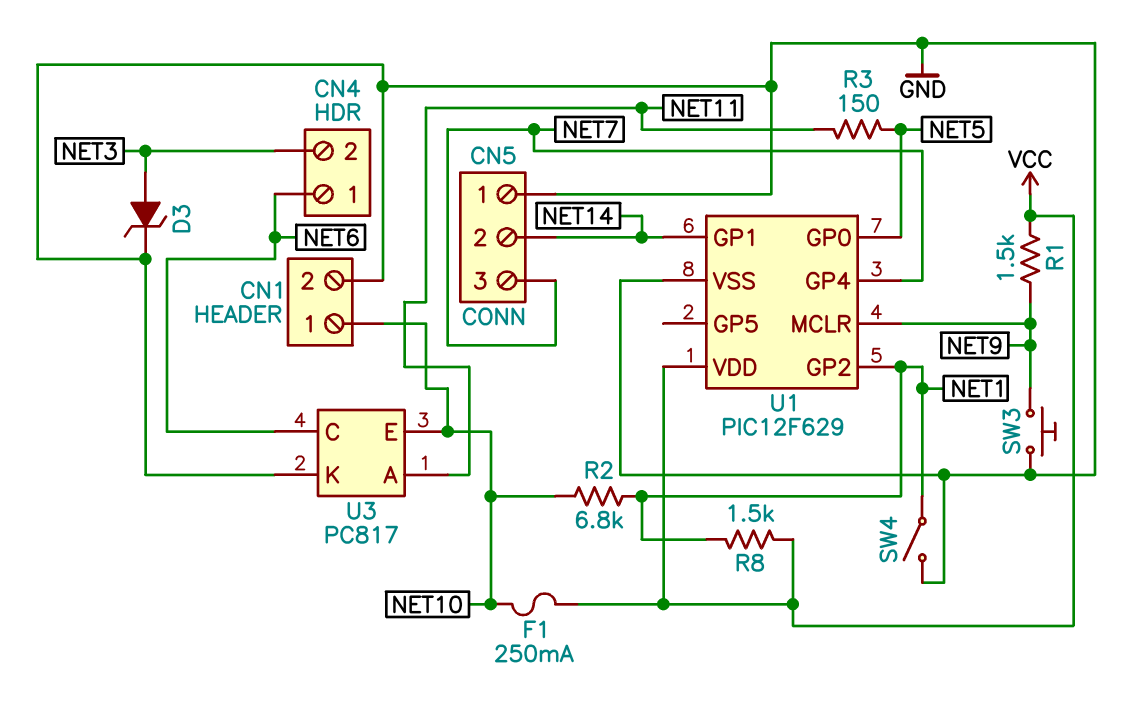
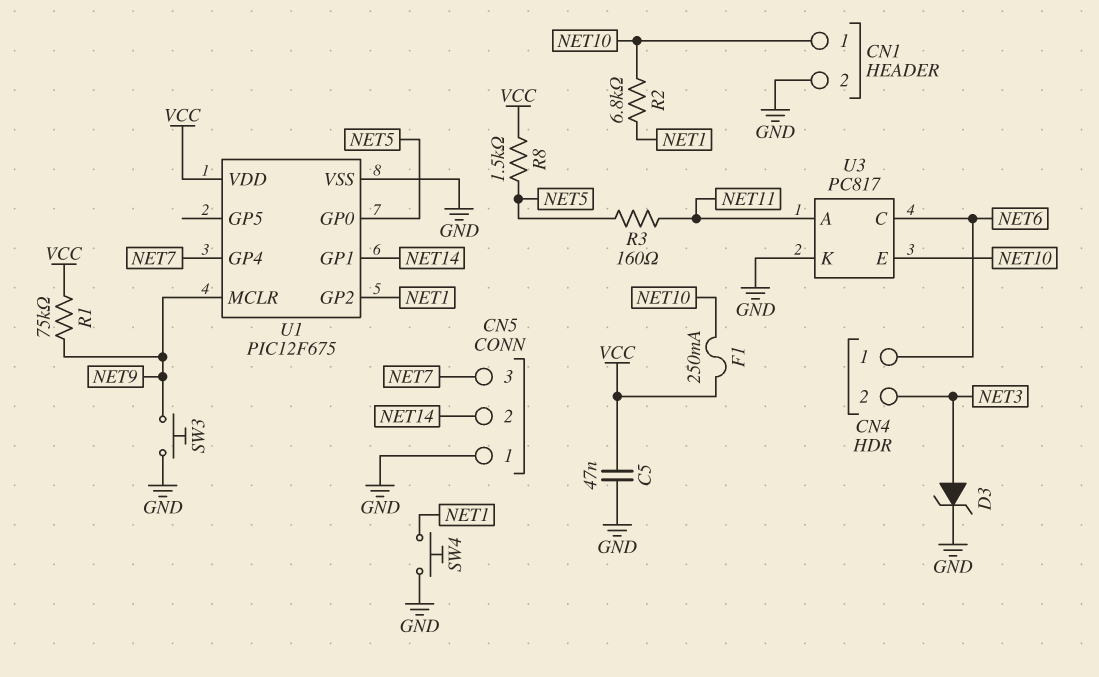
C5: none -> 47nF (GND, VCC)
R1: 1.5k (NET9, VCC) -> 75k (NET9, VCC)
R3: 150 (NET5, NET11) -> 160 (NET5, NET11)
R8: 1.5k (NET1, VCC) -> 1.5k (NET5, VCC)
SW4: switch (GND, NET1) -> button (GND, NET1)
U1: PIC12F629 -> PIC12F675

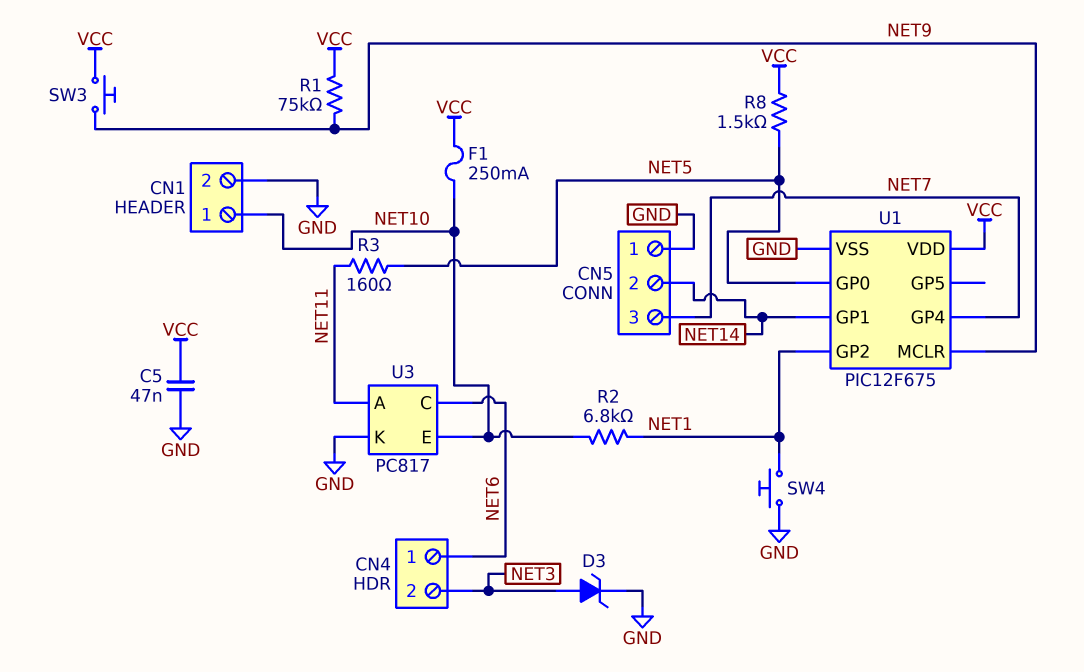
SW3: button (GND, NET9) -> button (NET9, VCC)

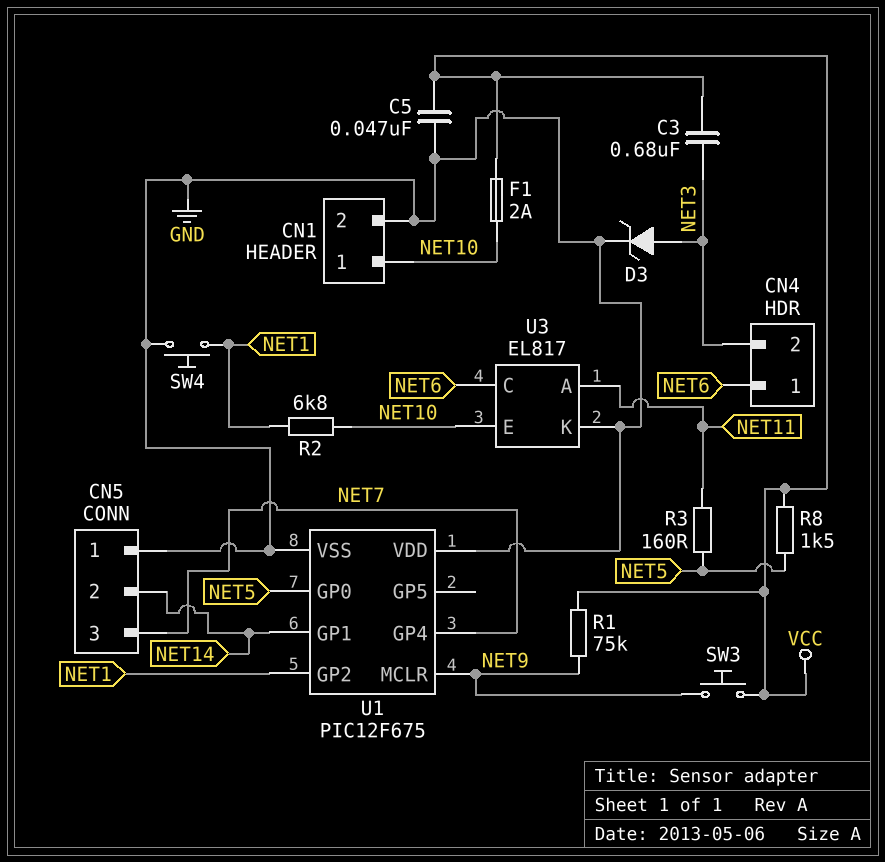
C3: none -> 680nF (NET3, VCC)
F1: 250mA (NET10, VCC) -> 2A (NET10, VCC)
U1 pin VDD: VCC -> GND
U3: PC817 -> EL817

